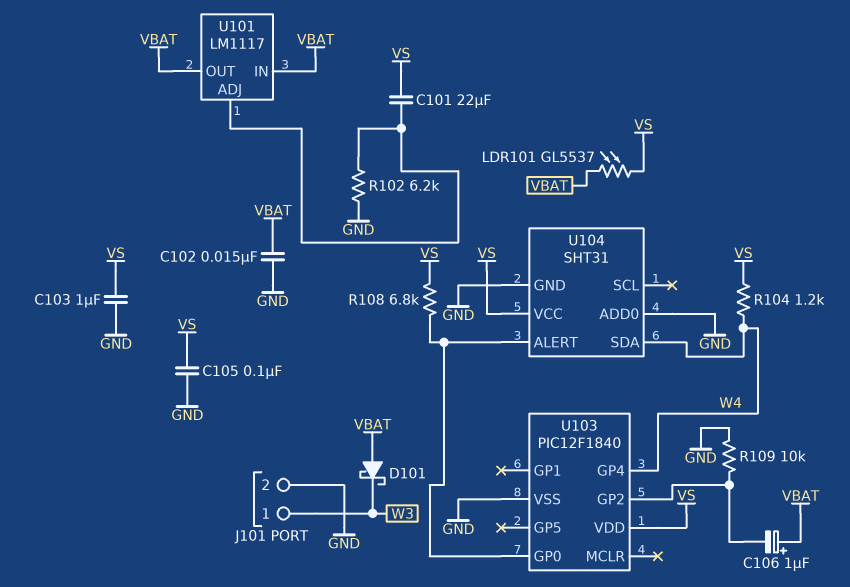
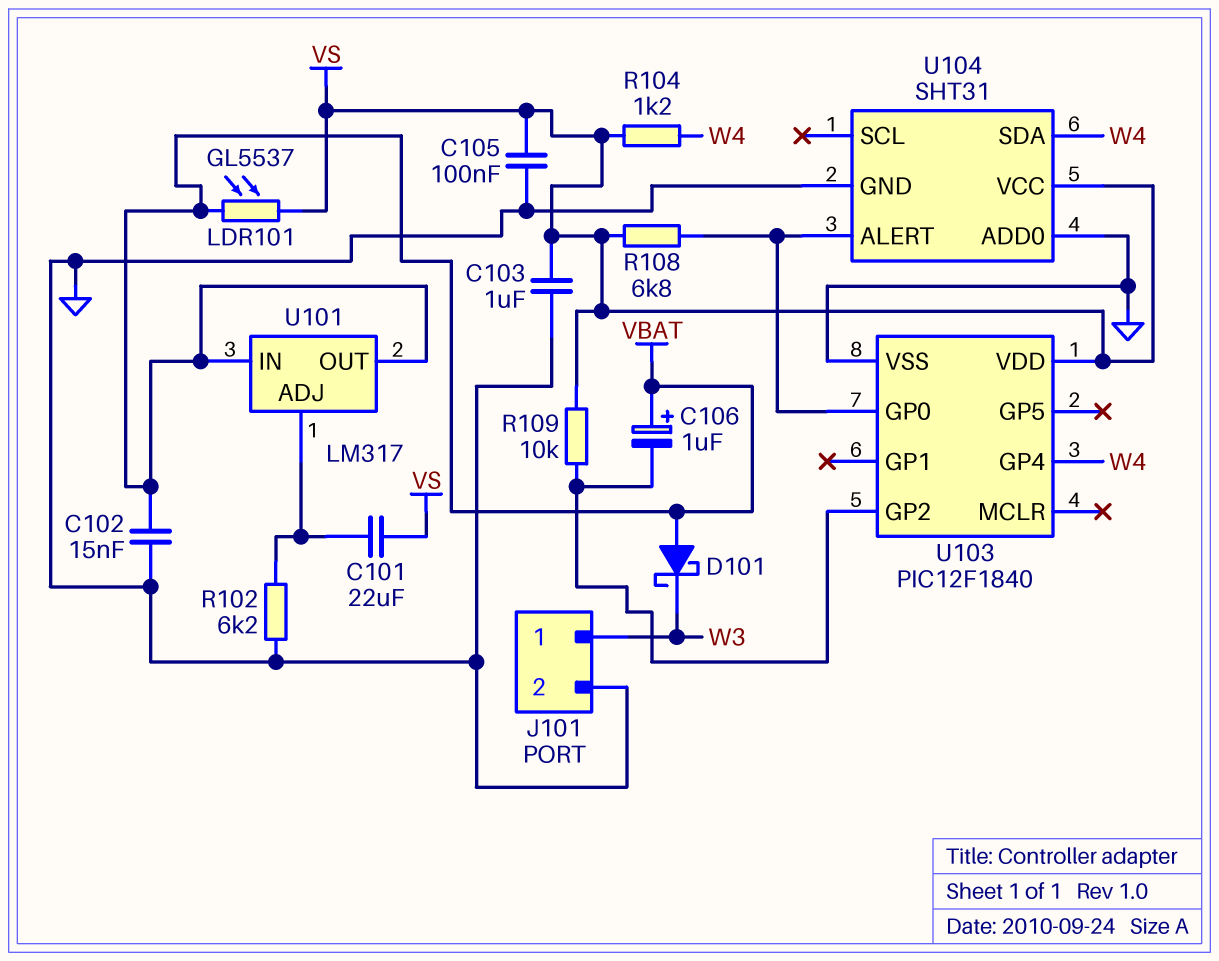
R109: 10k (GND, U103/GP2) -> 10k (U103/GP2, VS)
U101: LM1117 -> LM317

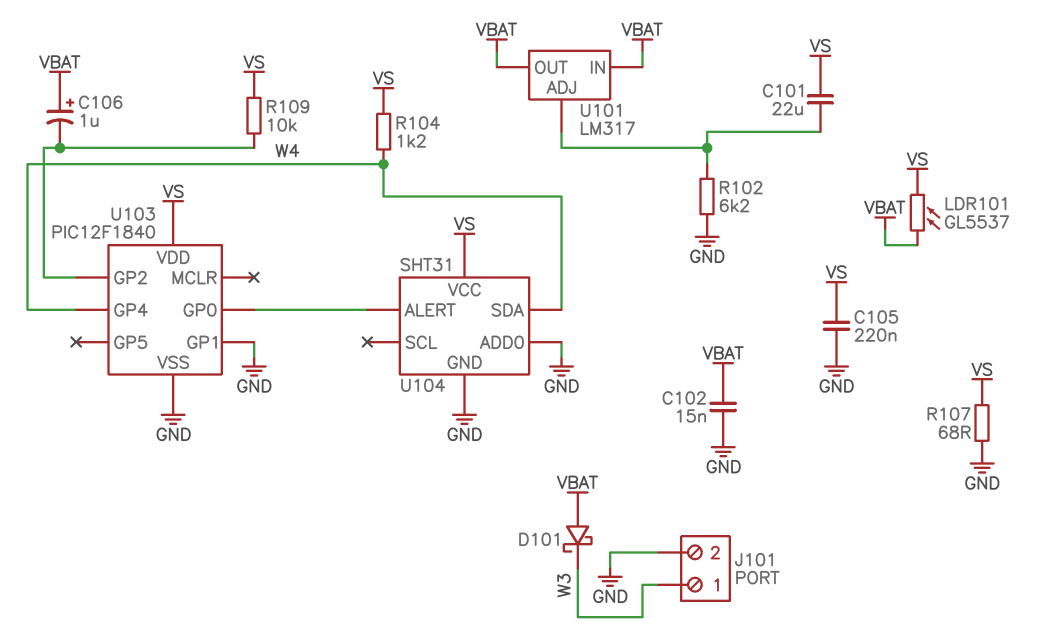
C103: 1uF (GND, VS) -> none
C105: 100nF (GND, VS) -> 220nF (GND, VS)
R107: none -> 68 (GND, VS)
R108: 6.8k (U103/GP0, VS) -> none
U103 pin GP1: none -> GND

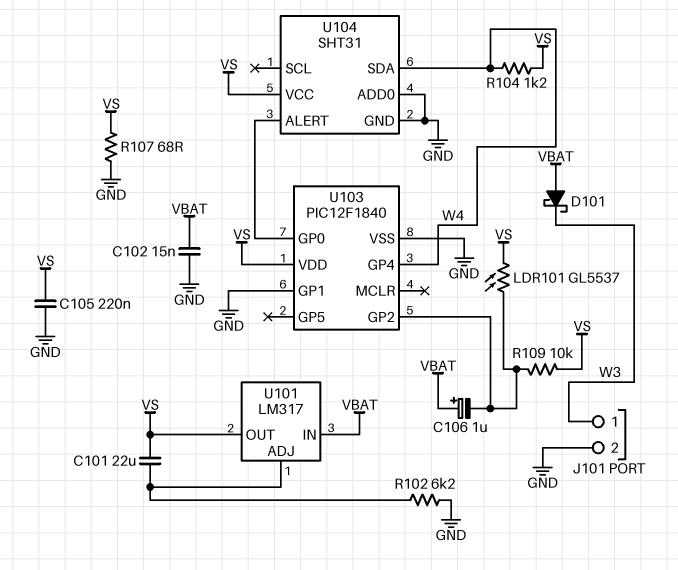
LDR101: GL5537 (VBAT, VS) -> GL5537 (U103/GP2, VS)
U101 pin OUT: VBAT -> VS

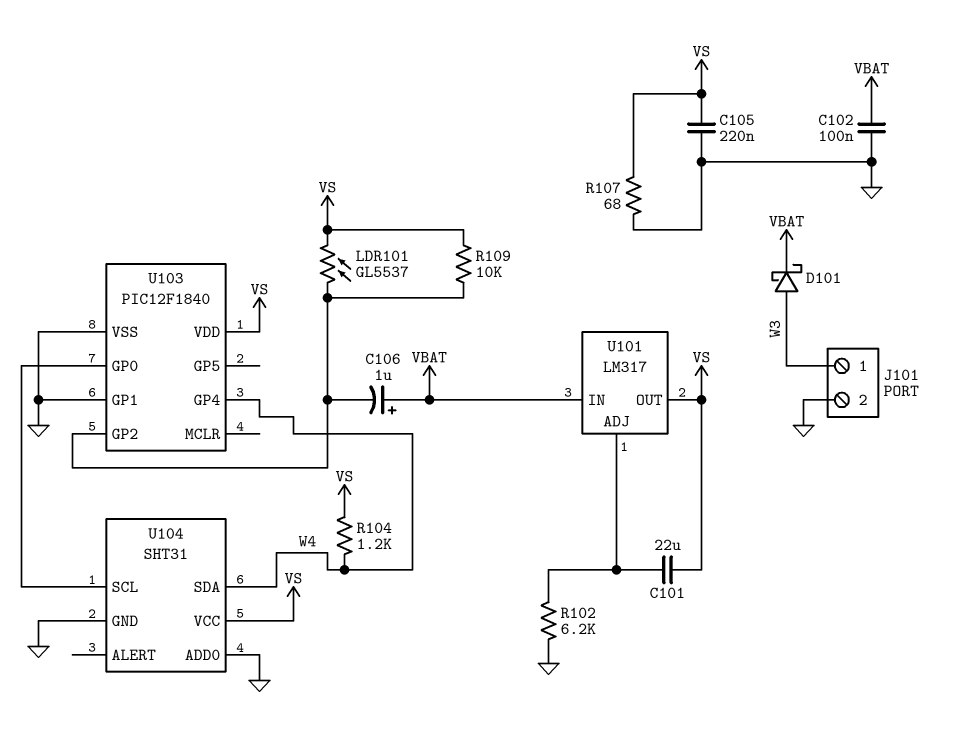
C102: 15nF (GND, VBAT) -> 100nF (GND, VBAT)
D101: schottky (A VBAT, K W3) -> schottky (A W3, K VBAT)
U104 pin ALERT: U103/GP0 -> none
U104 pin SCL: none -> U103/GP0

